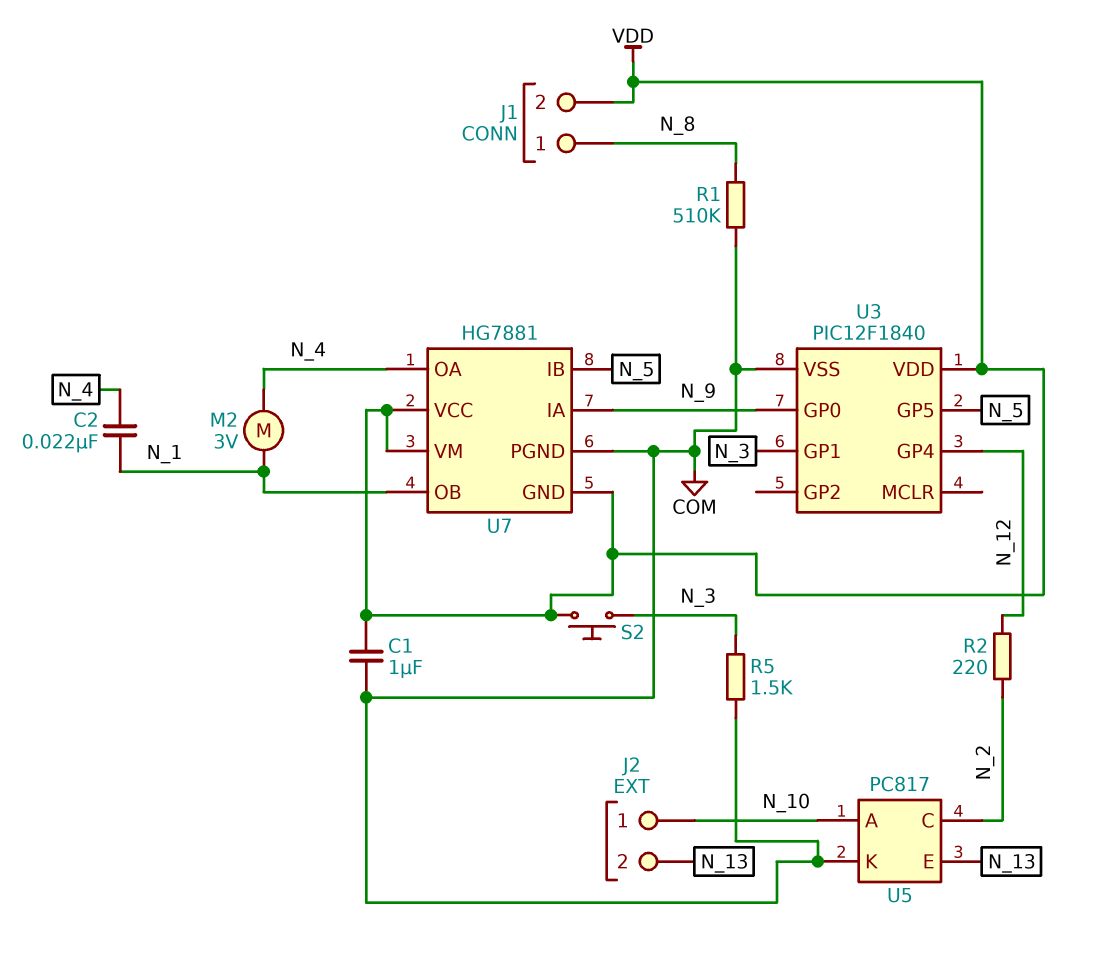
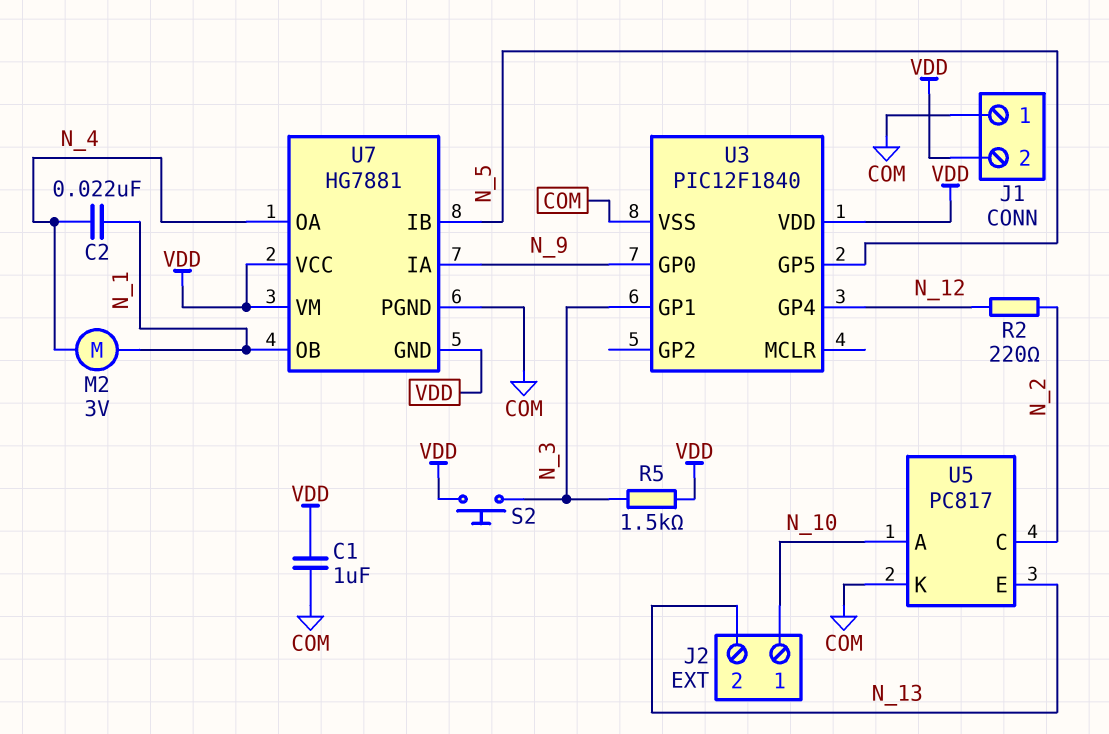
J1 pin 1: N_8 -> COM
R1: 510k (COM, N_8) -> none
R5: 1.5k (COM, N_3) -> 1.5k (N_3, VDD)

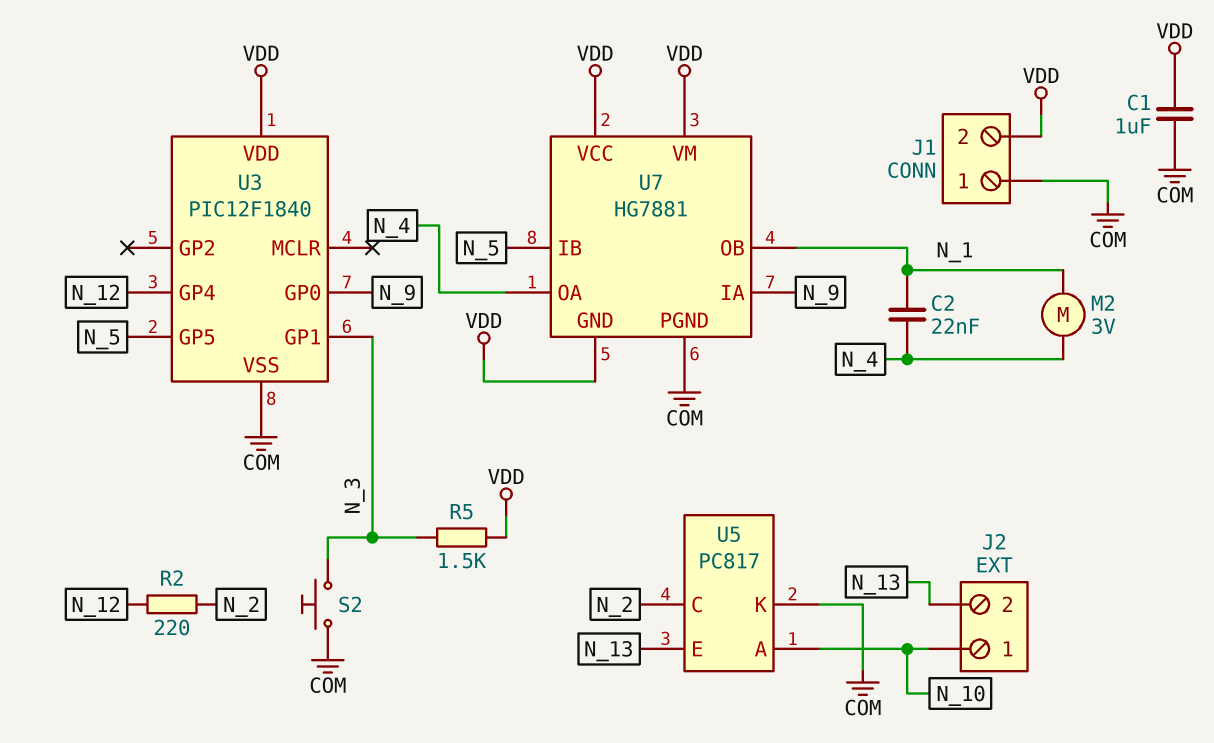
S2: button (N_3, VDD) -> button (COM, N_3)

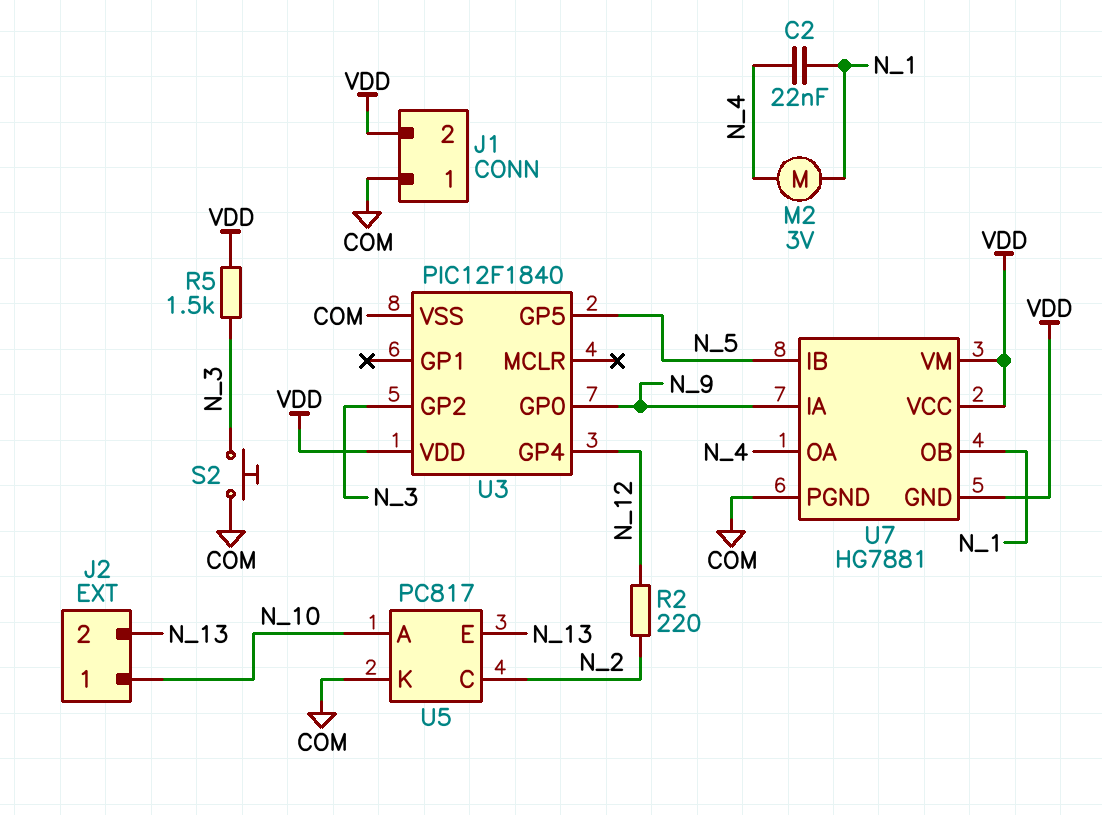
C1: 1uF (COM, VDD) -> none
U3 pin GP1: N_3 -> none
U3 pin GP2: none -> N_3

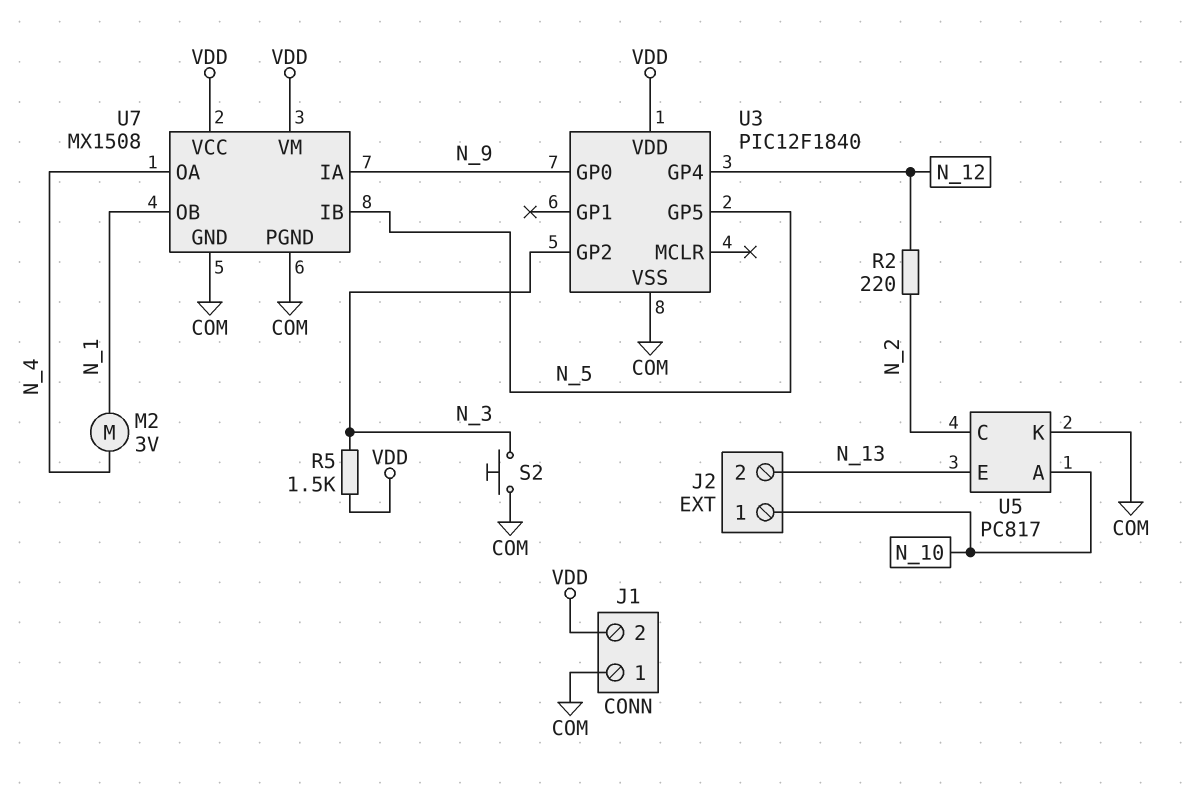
C2: 22nF (N_1, N_4) -> none
U7: HG7881 -> MX1508
U7 pin GND: VDD -> COM

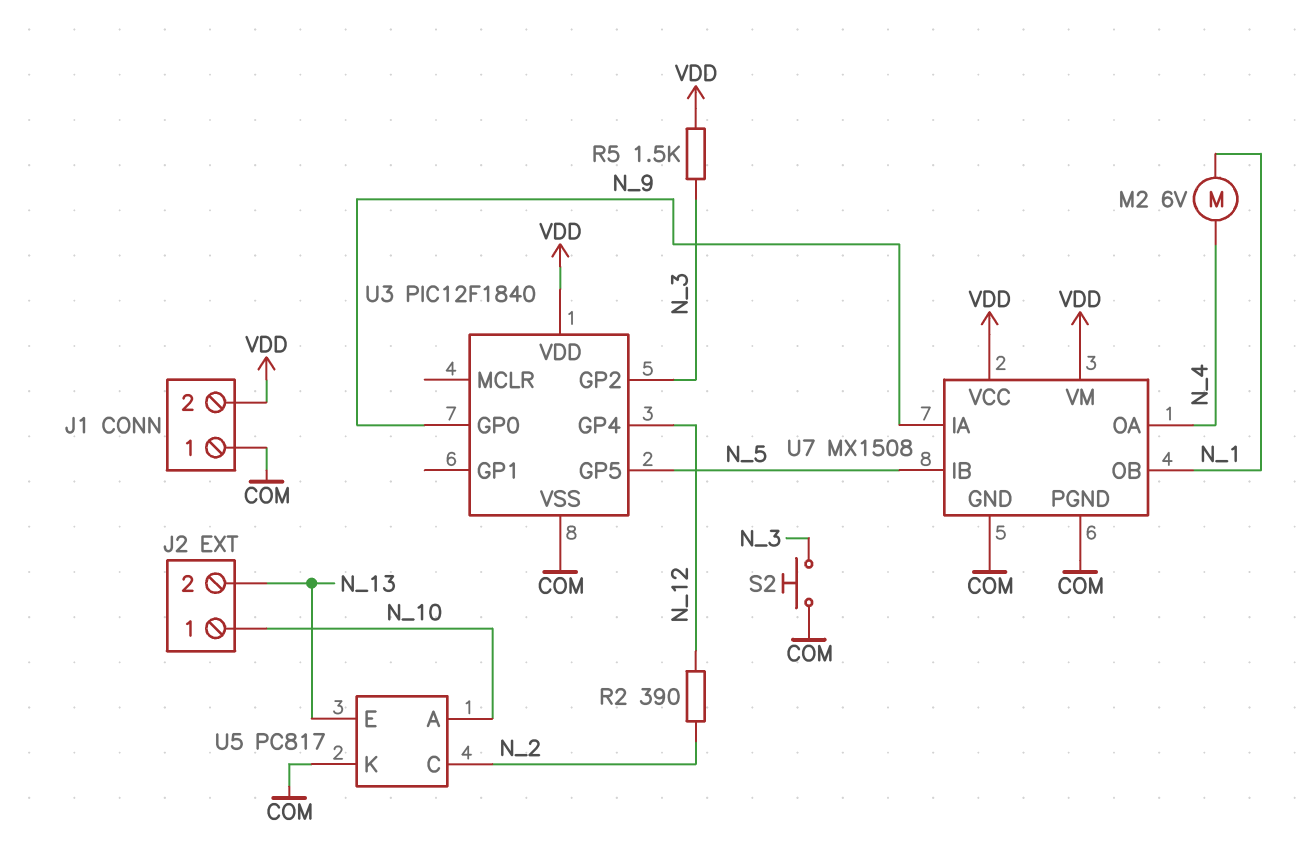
M2: motor 3V (N_1, N_4) -> motor 6V (N_1, N_4)
R2: 220 (N_2, N_12) -> 390 (N_2, N_12)

